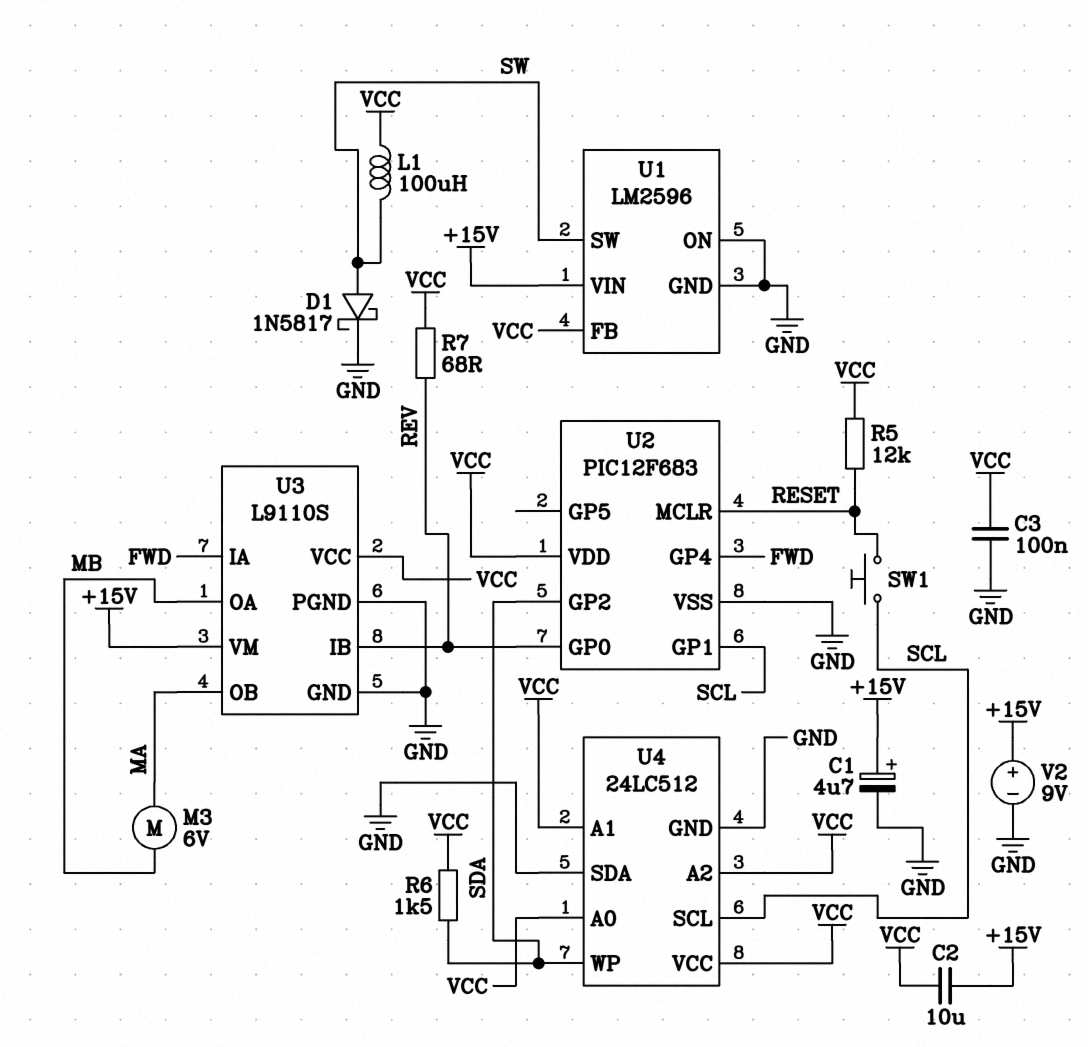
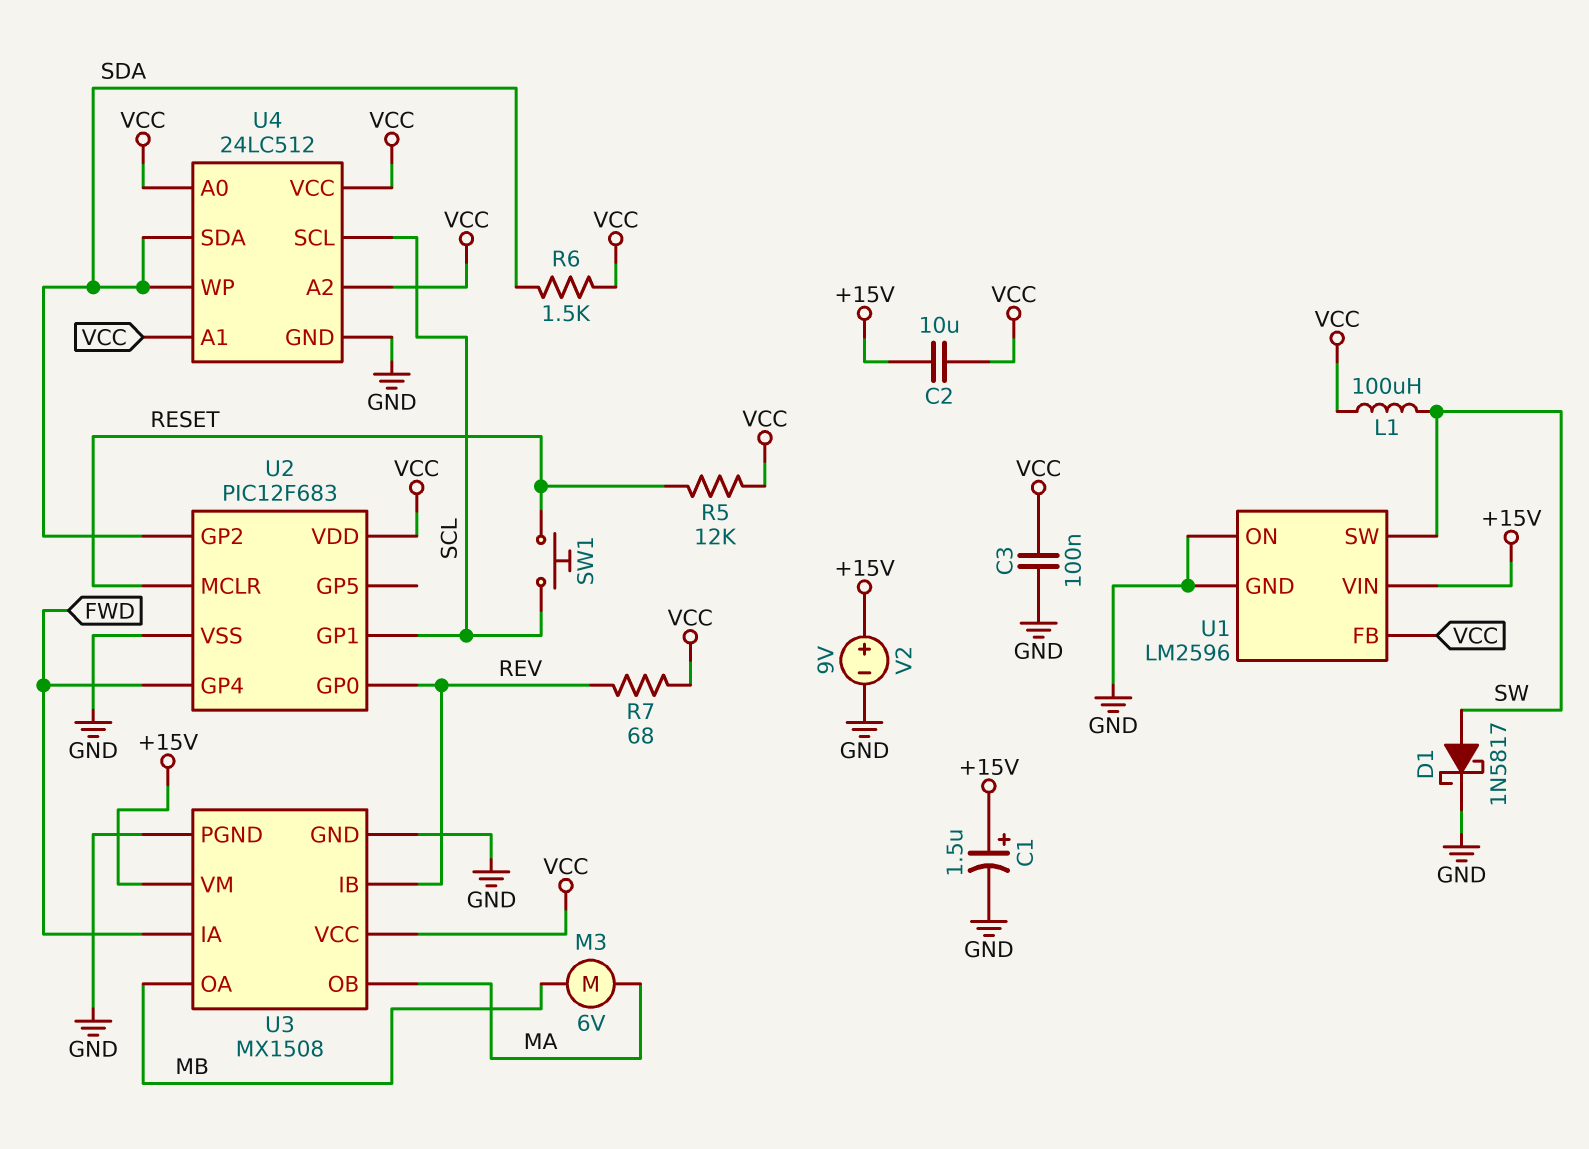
C1: 4.7uF (plus +15V, minus GND) -> 1.5uF (plus +15V, minus GND)
U3: L9110S -> MX1508
U4 pin SDA: GND -> SDA

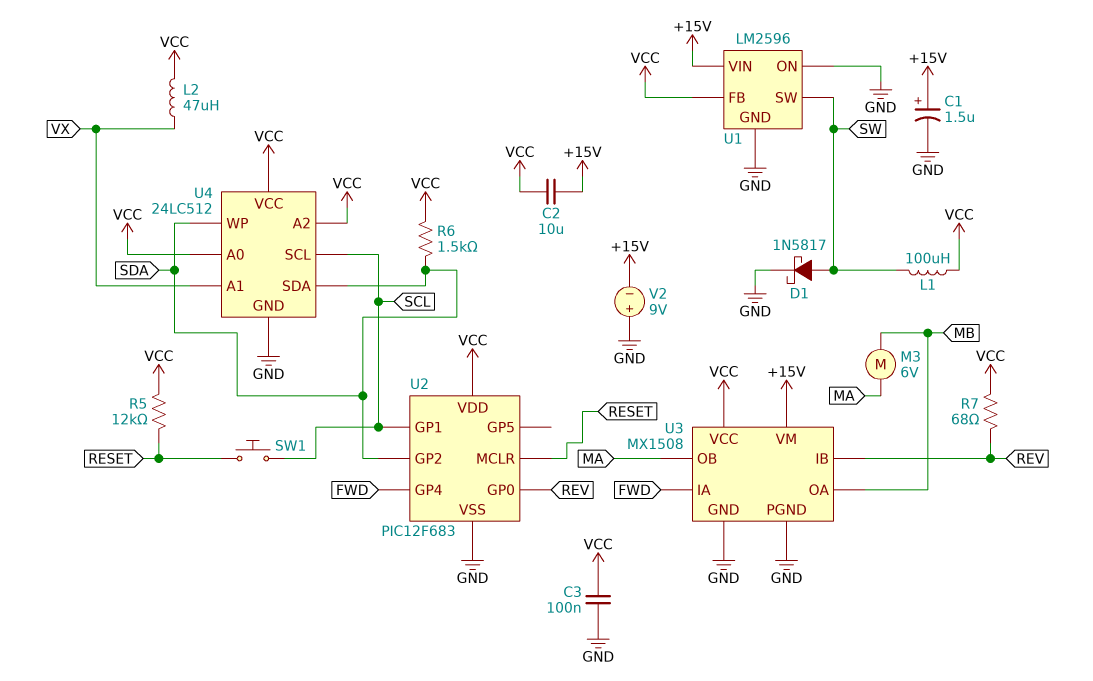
L2: none -> 47uH (VCC, VX)
U4 pin A1: VCC -> VX
V2: 9V (plus +15V, minus GND) -> 9V (plus GND, minus +15V)

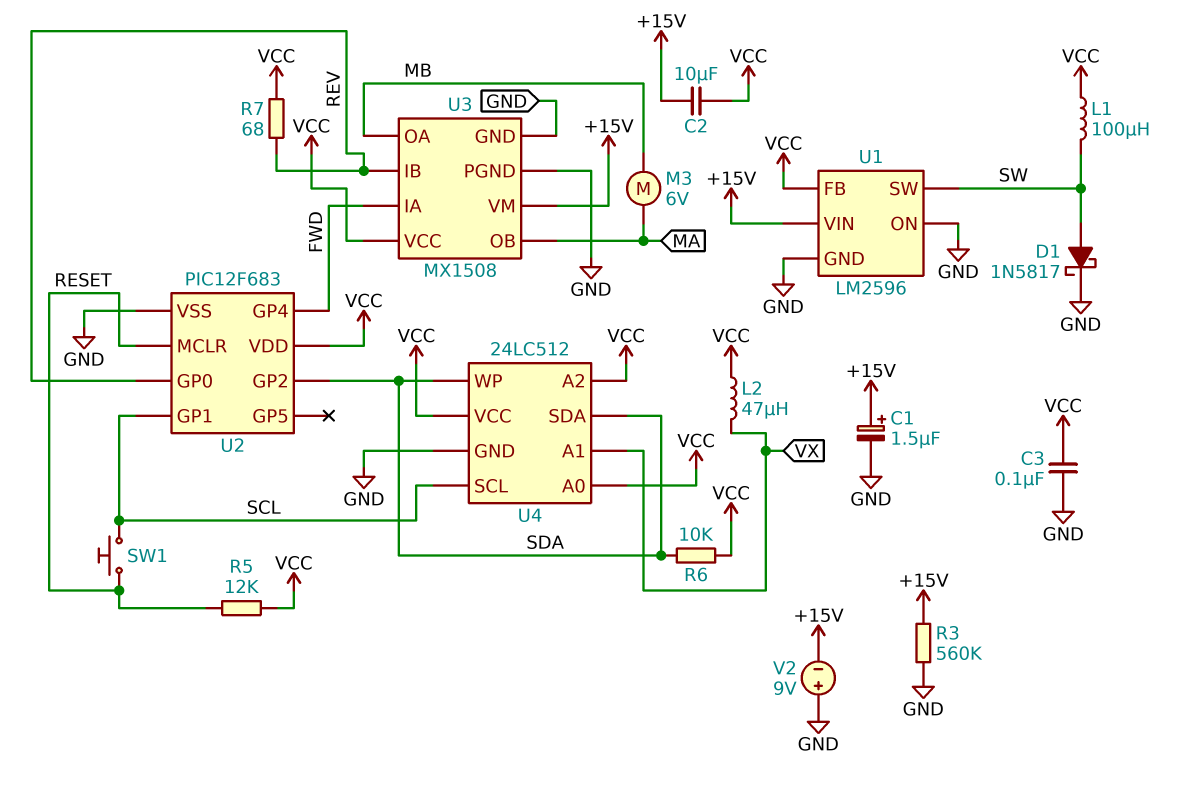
R3: none -> 560k (+15V, GND)
R6: 1.5k (SDA, VCC) -> 10k (SDA, VCC)

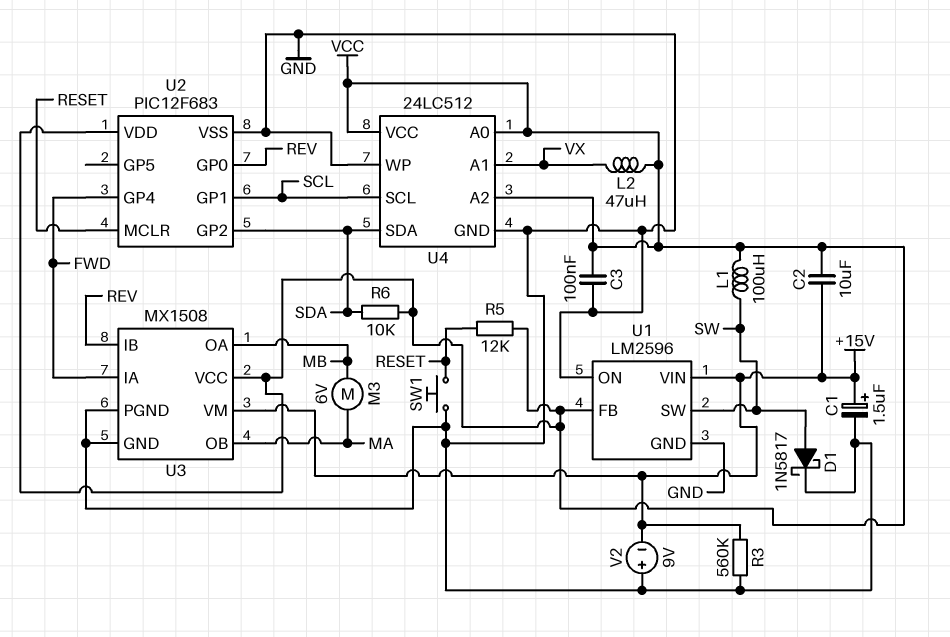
R7: 68 (REV, VCC) -> none
SW1: button (RESET, SCL) -> button (GND, RESET)
U4 pin WP: SDA -> GND

